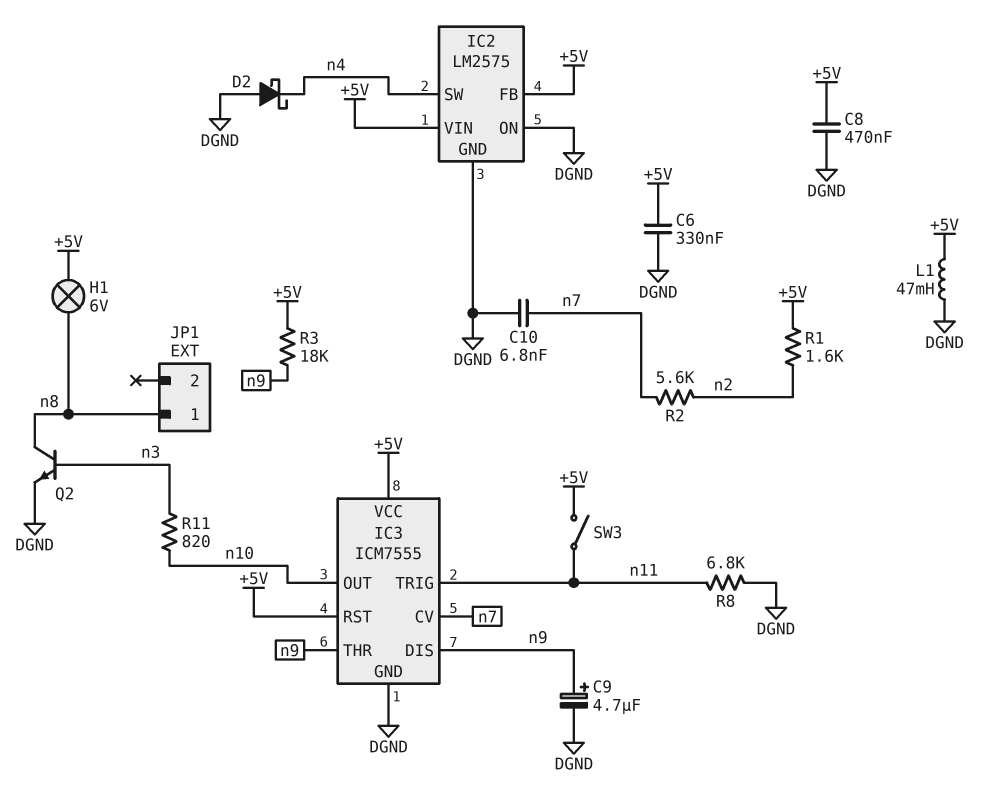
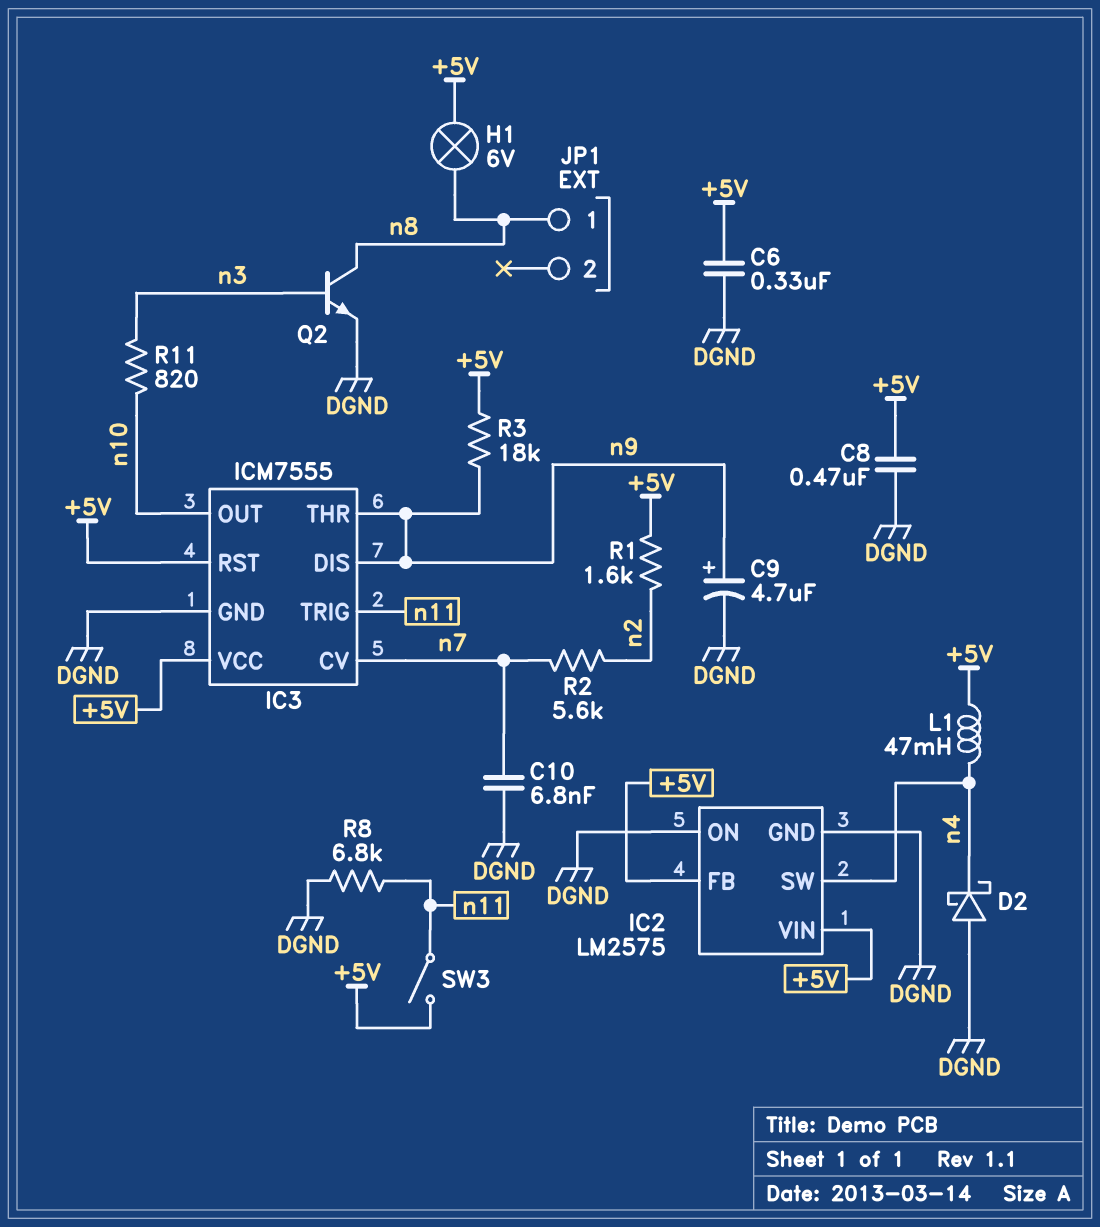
L1: 47mH (+5V, DGND) -> 47mH (+5V, n4)

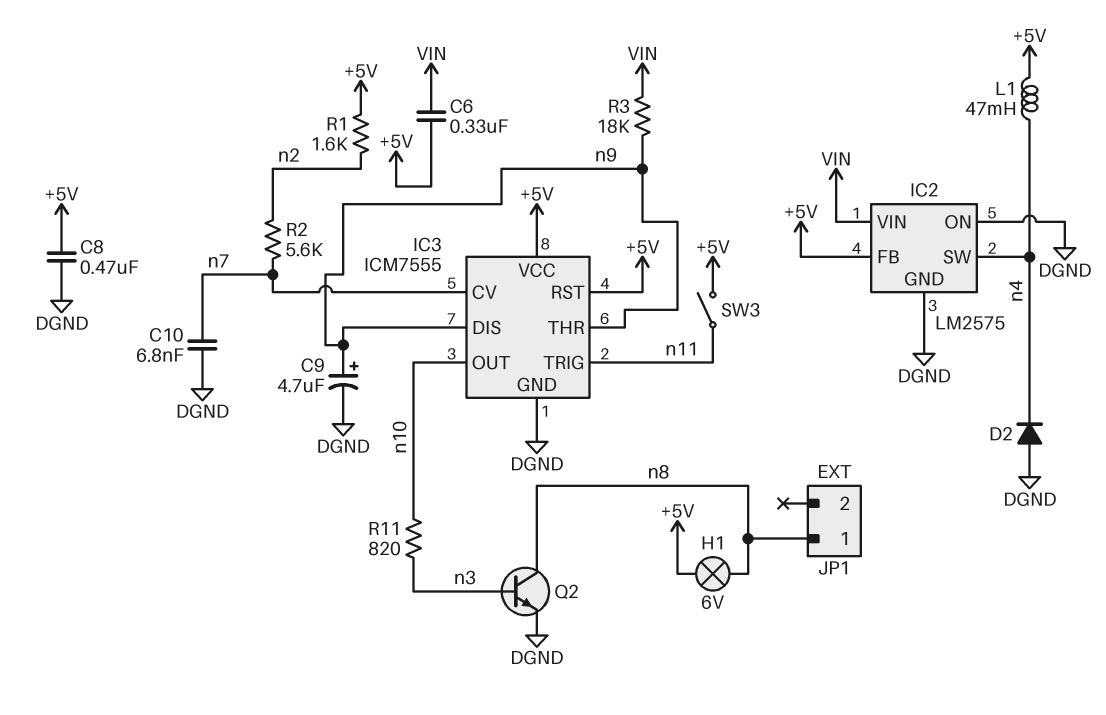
C6: 330nF (+5V, DGND) -> 330nF (+5V, VIN)
D2: schottky (A DGND, K n4) -> diode (A DGND, K n4)
IC2 pin VIN: +5V -> VIN
R3: 18k (+5V, n9) -> 18k (VIN, n9)
R8: 6.8k (DGND, n11) -> none

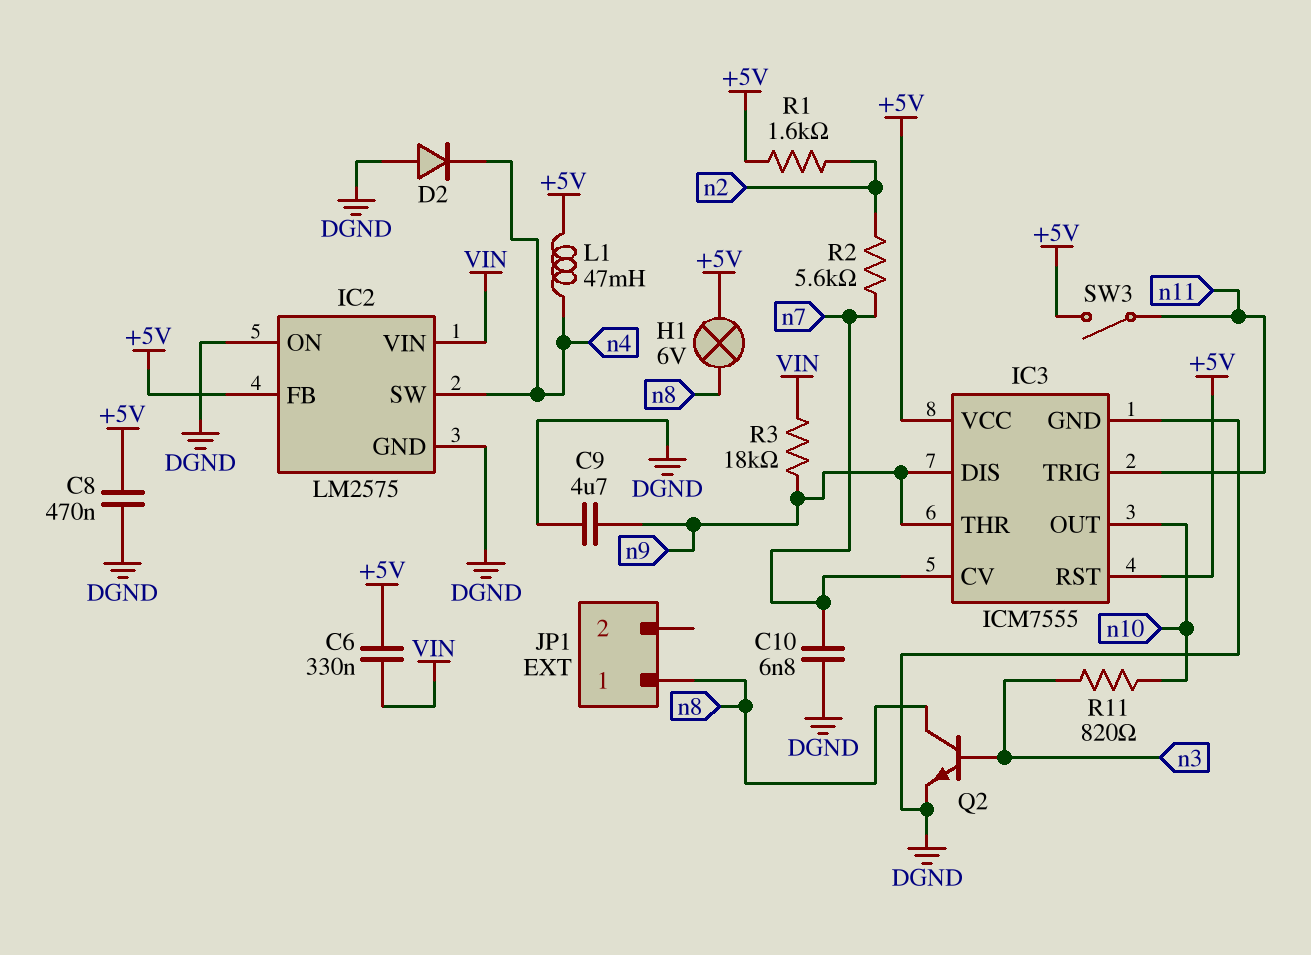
C9: 4.7uF (plus n9, minus DGND) -> 4.7uF (DGND, n9)

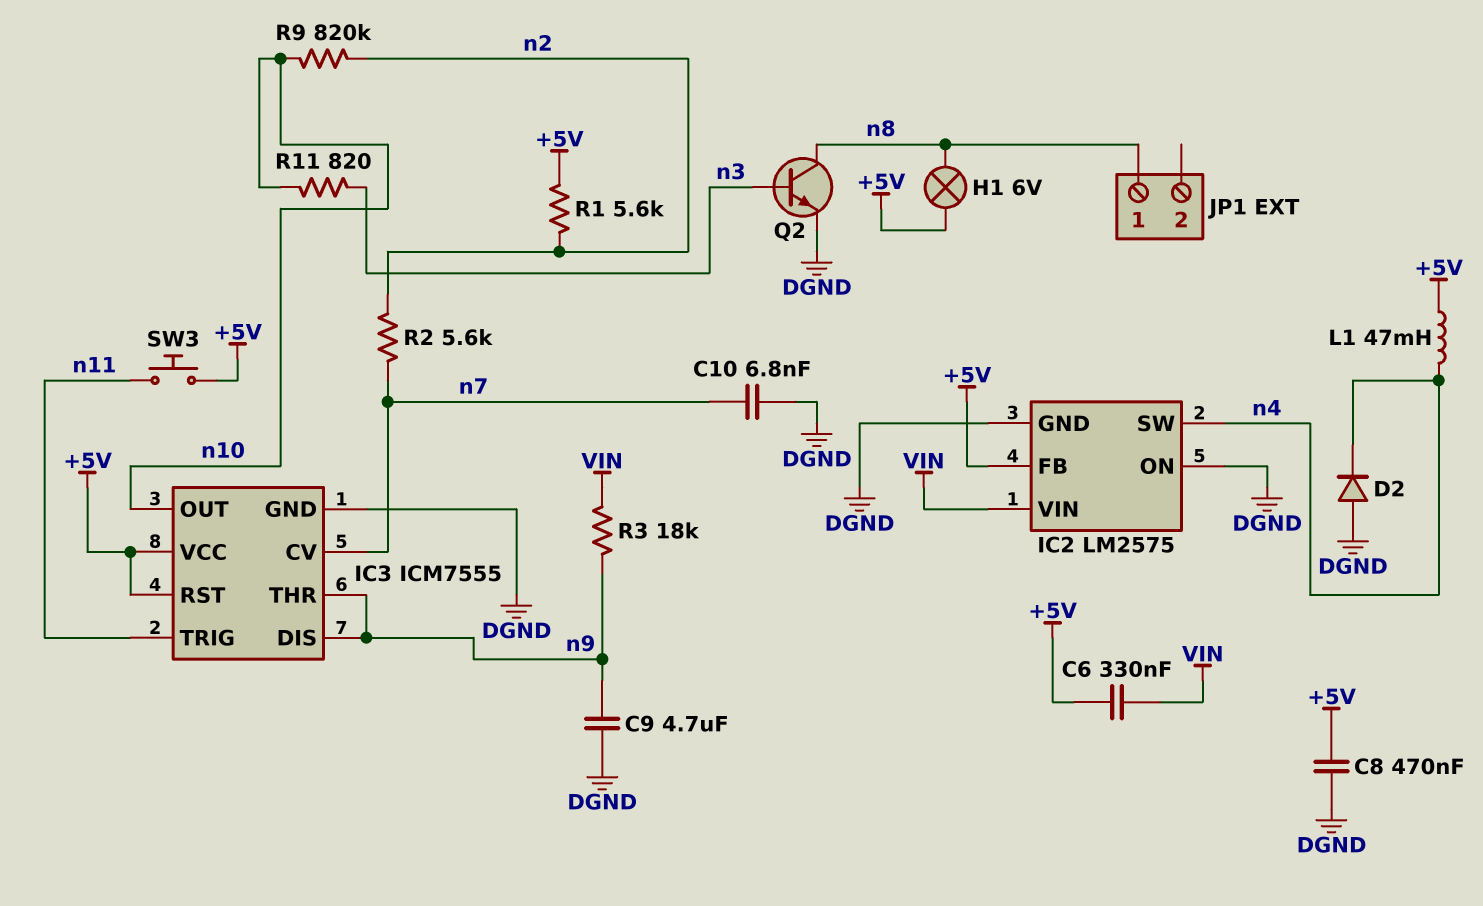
R1: 1.6k (+5V, n2) -> 5.6k (+5V, n2)
R9: none -> 820k (n2, n10)
SW3: switch (+5V, n11) -> button (+5V, n11)

